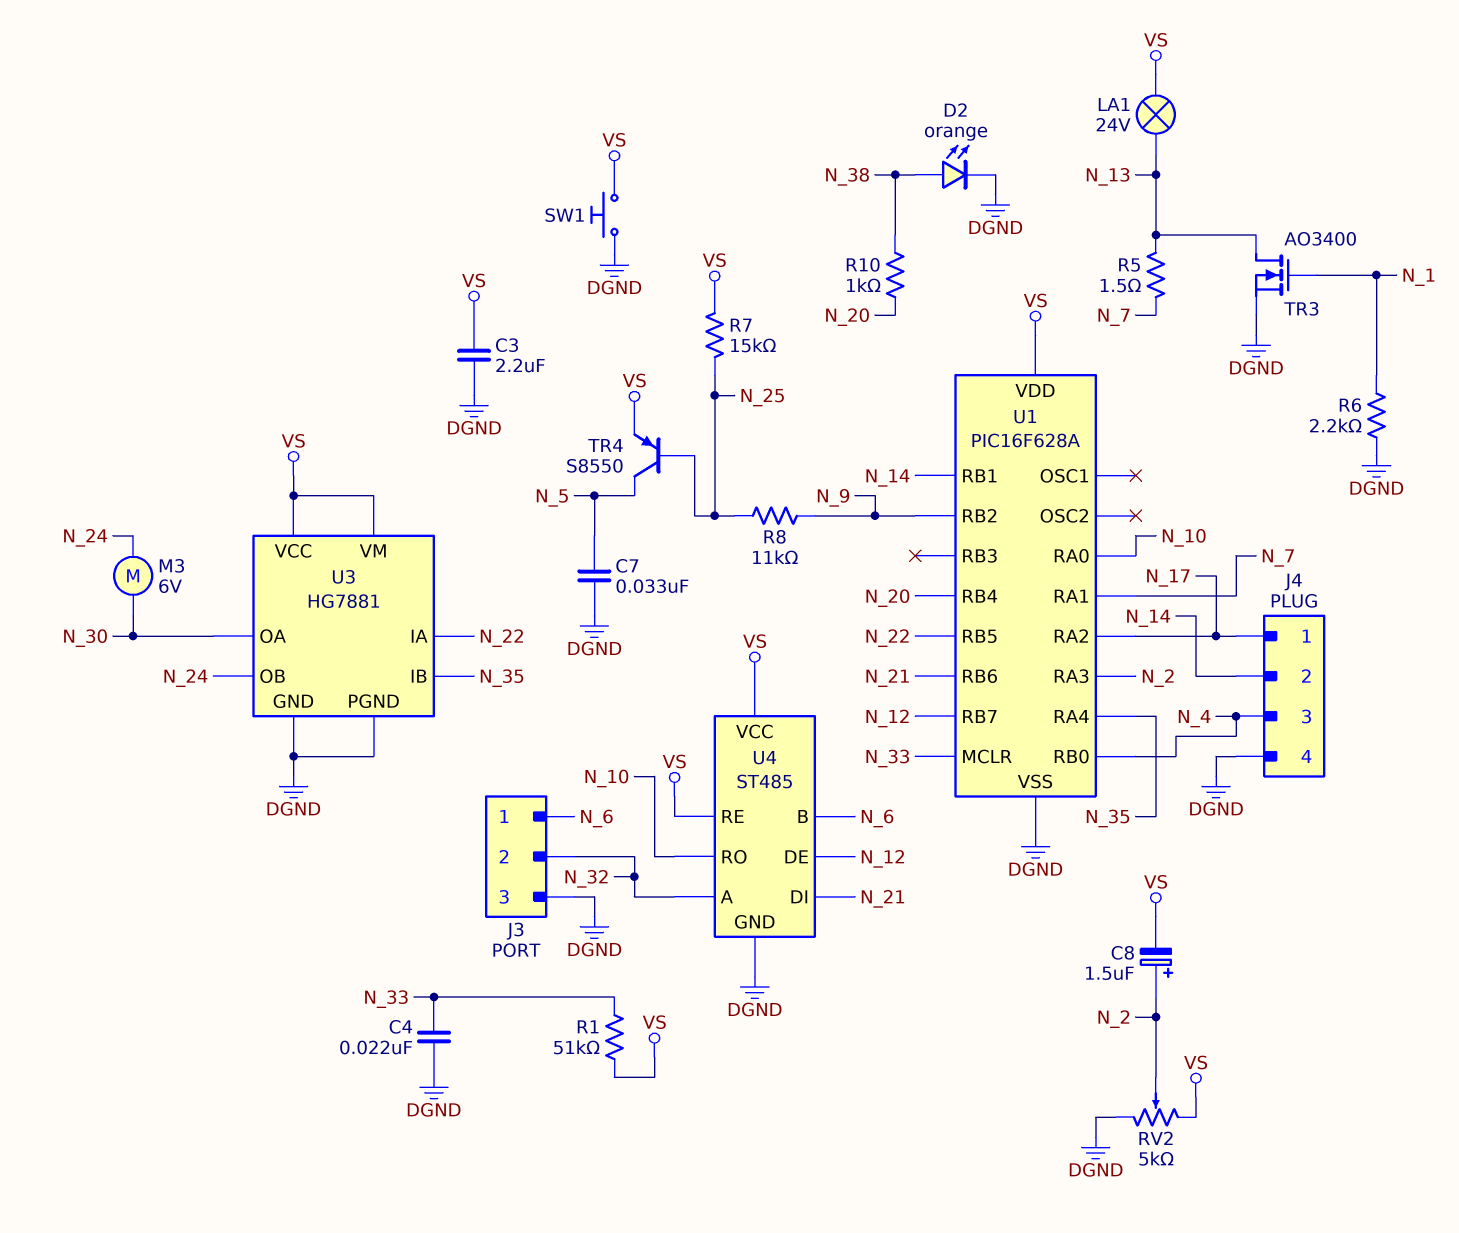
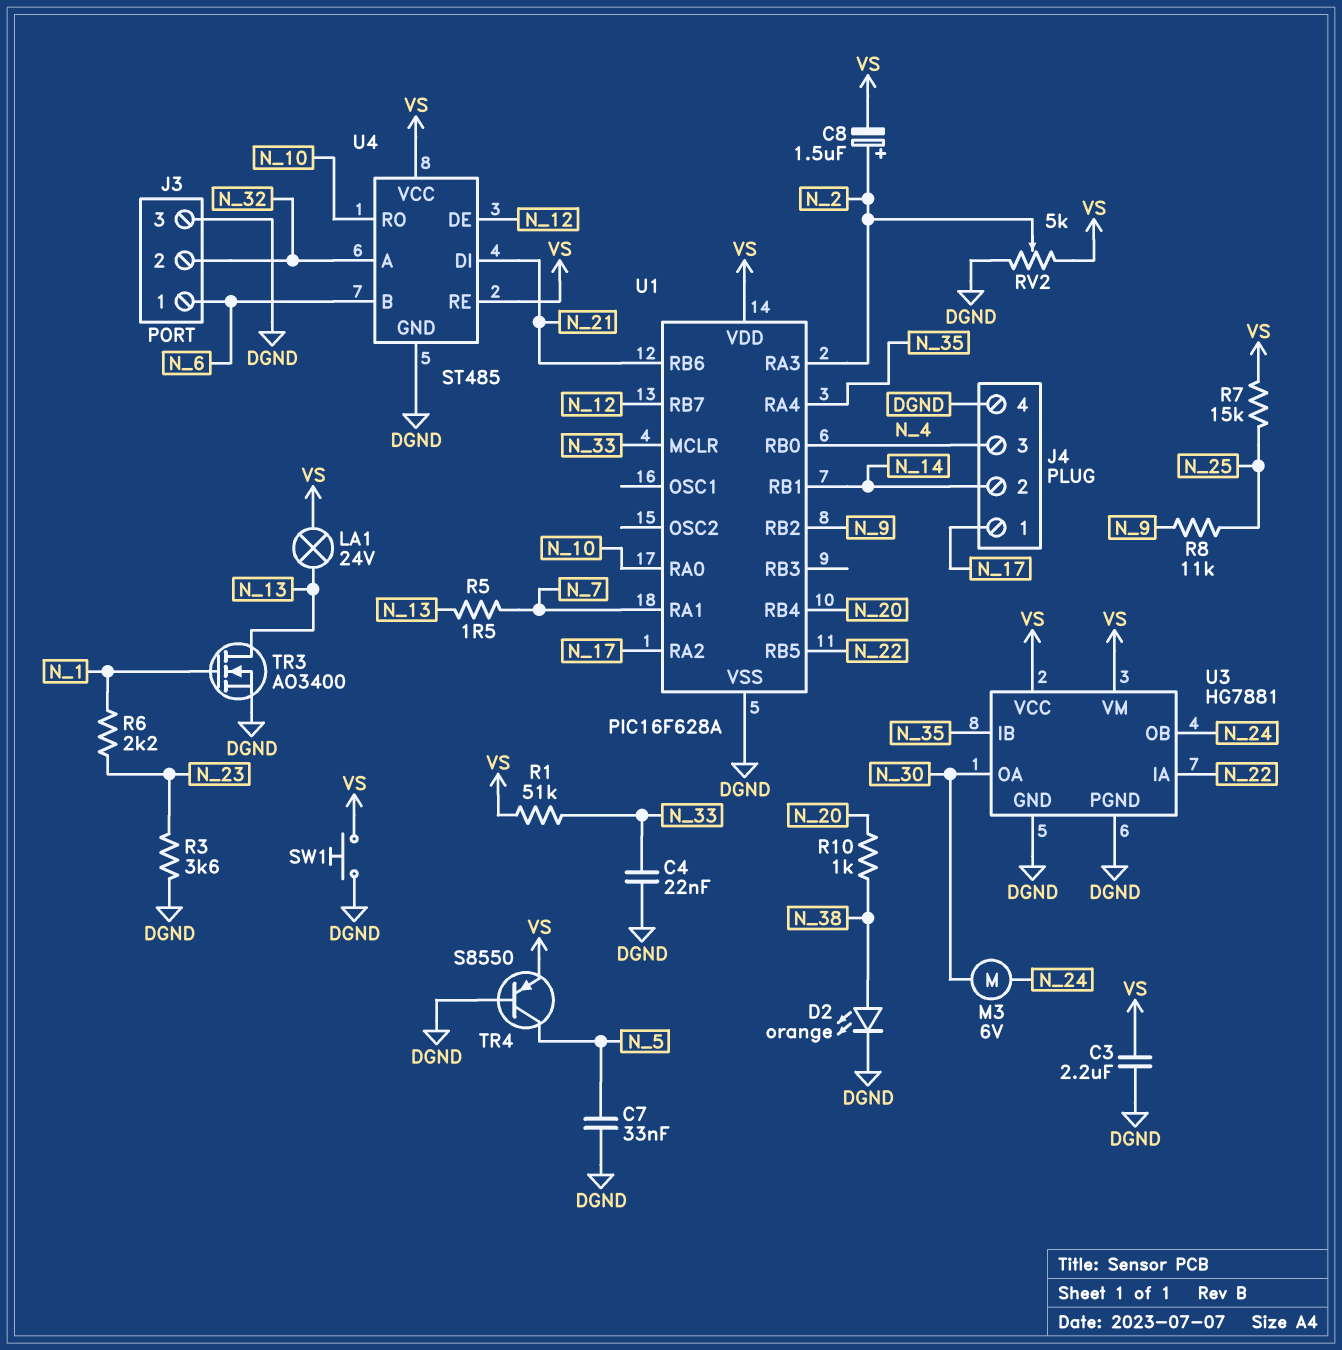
R3: none -> 3.6k (DGND, N_23)
R6: 2.2k (DGND, N_1) -> 2.2k (N_1, N_23)
TR4: PNP S8550 (B N_25, C N_5, E VS) -> PNP S8550 (B DGND, C N_5, E VS)

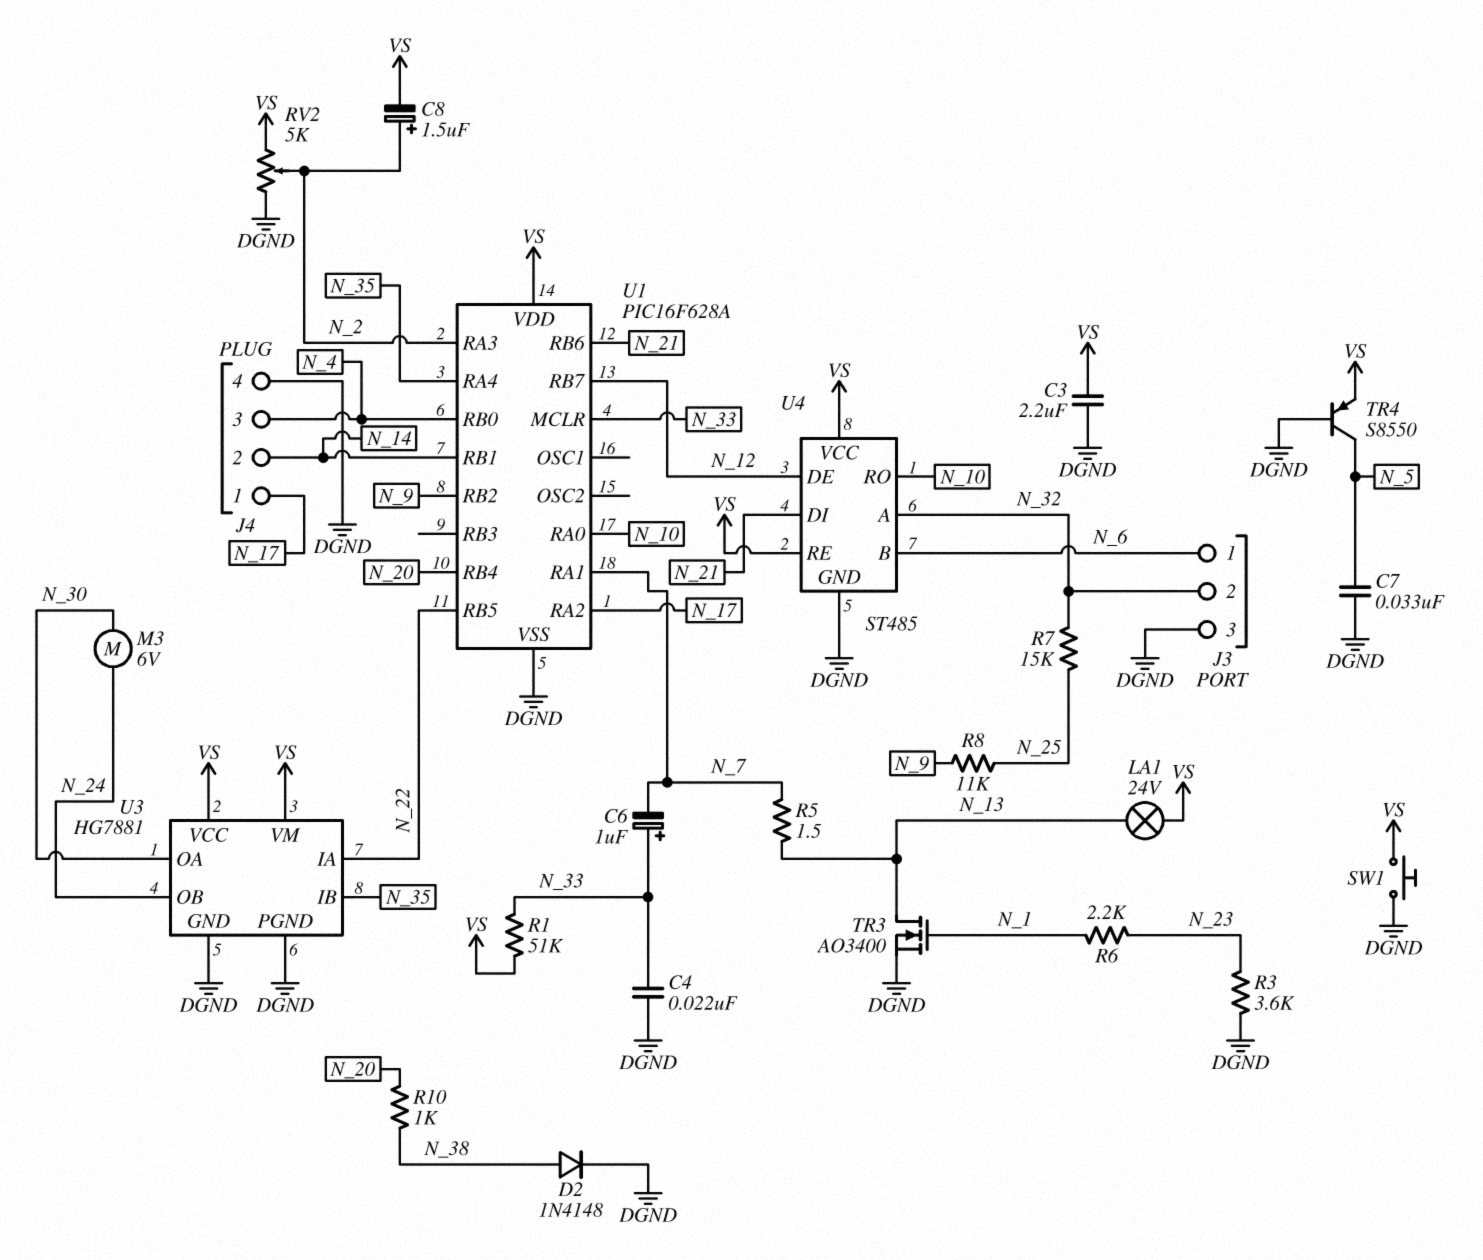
C6: none -> 1uF (plus N_33, minus N_7)
D2: LED orange (A N_38, K DGND) -> diode 1N4148 (A N_38, K DGND)
R7: 15k (N_25, VS) -> 15k (N_25, N_32)

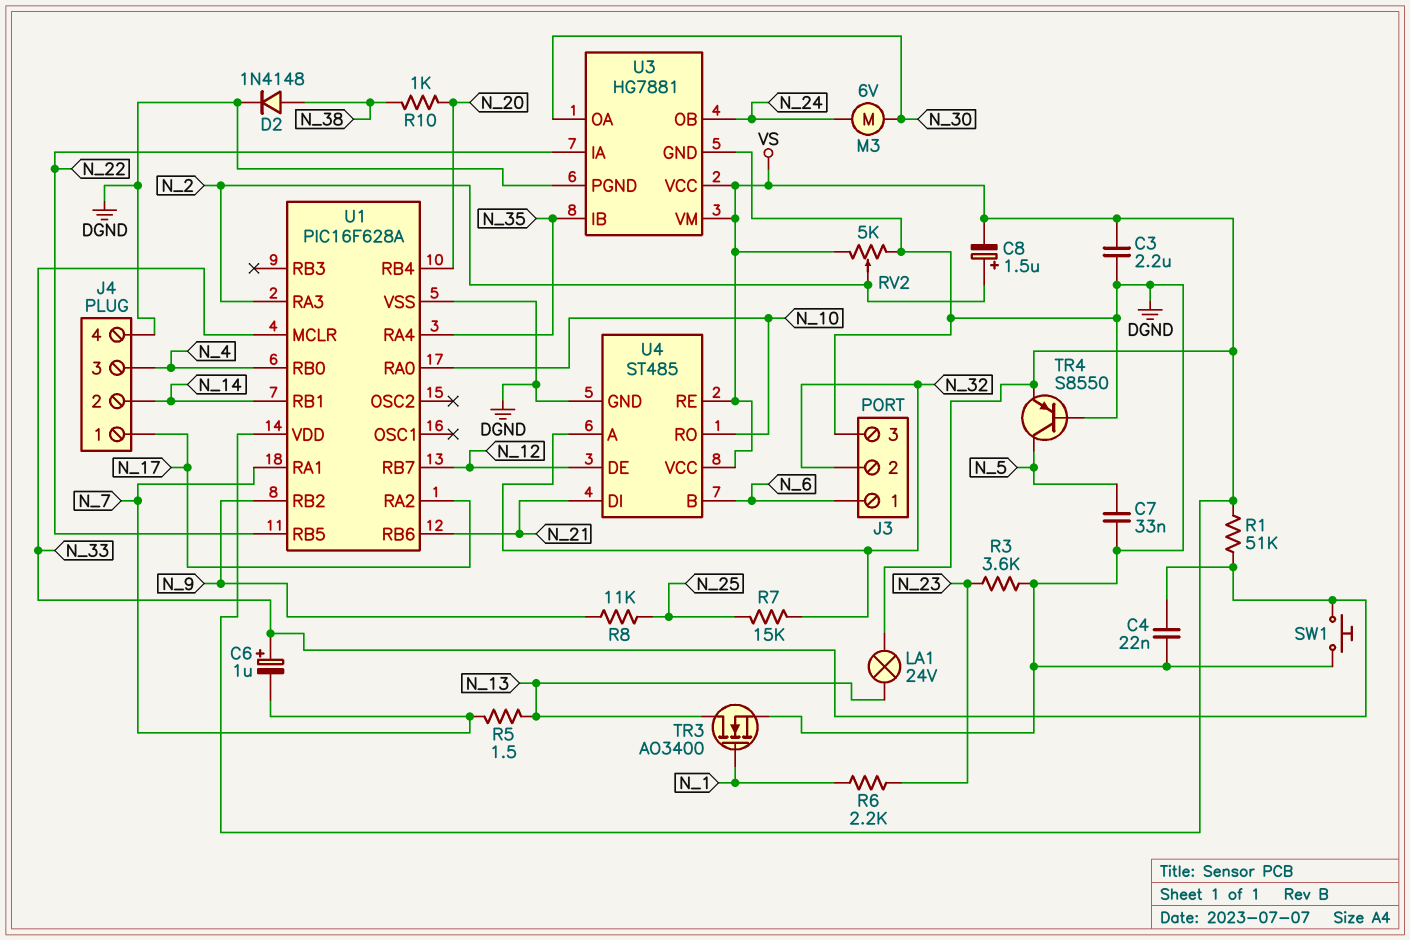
SW1: button (DGND, VS) -> button (DGND, N_33)

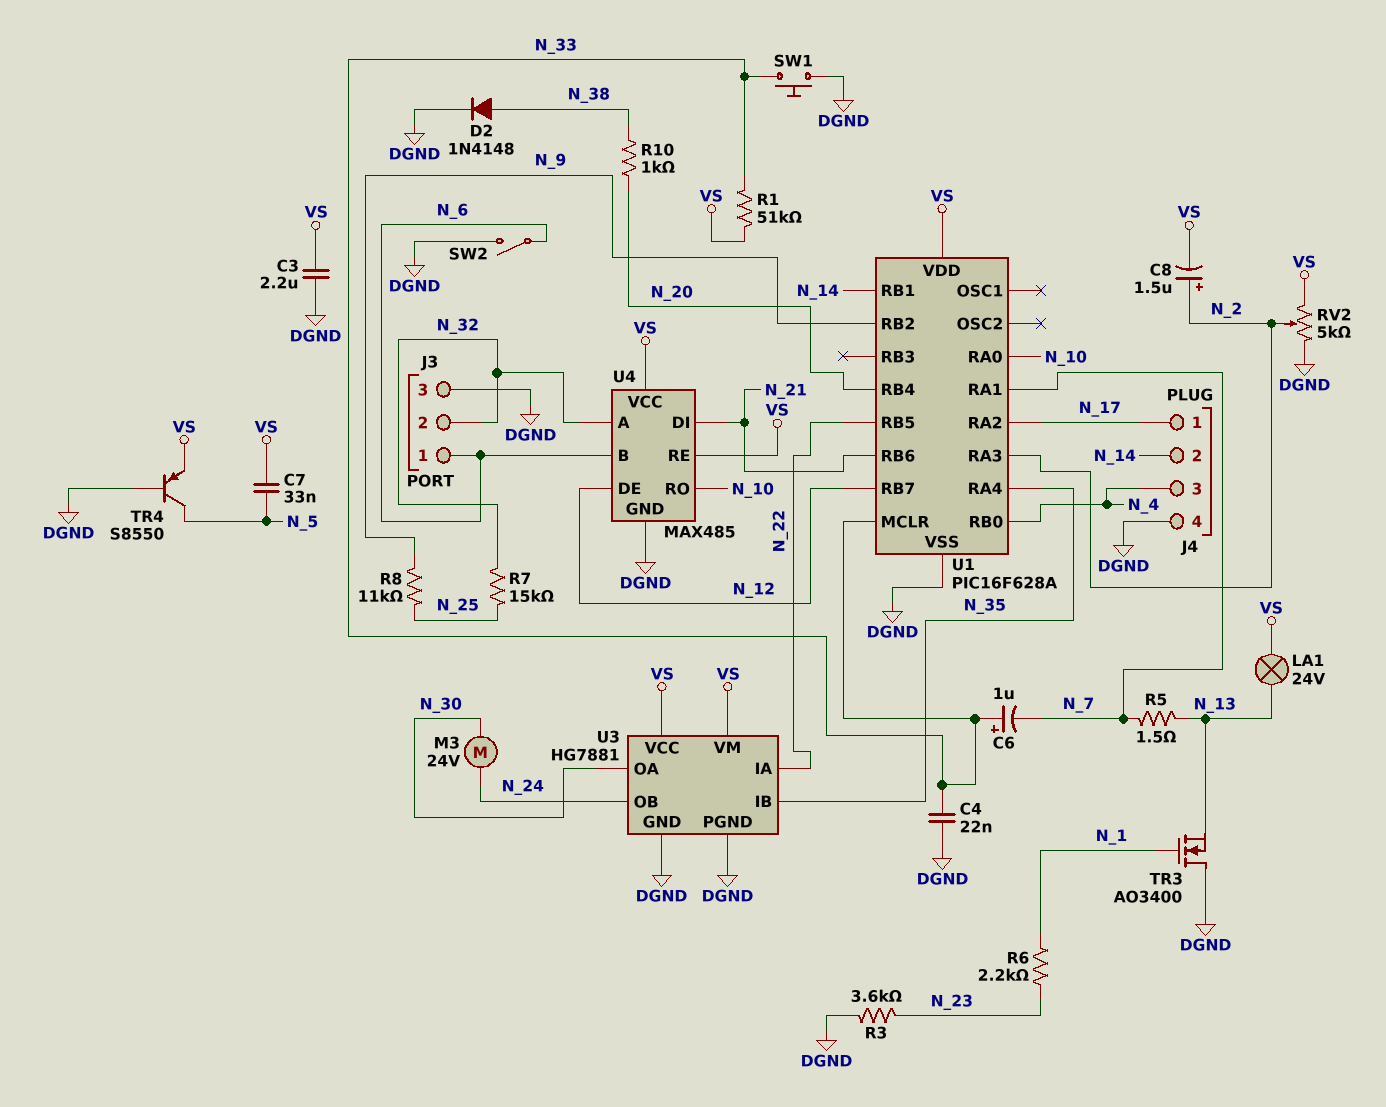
C7: 33nF (DGND, N_5) -> 33nF (N_5, VS)
M3: motor 6V (N_24, N_30) -> motor 24V (N_24, N_30)
SW2: none -> switch (DGND, N_6)
TR3: NMOS AO3400 (G N_1, D N_13, S DGND) -> NMOS AO3400 (G N_1, D DGND, S N_13)
U4: ST485 -> MAX485

